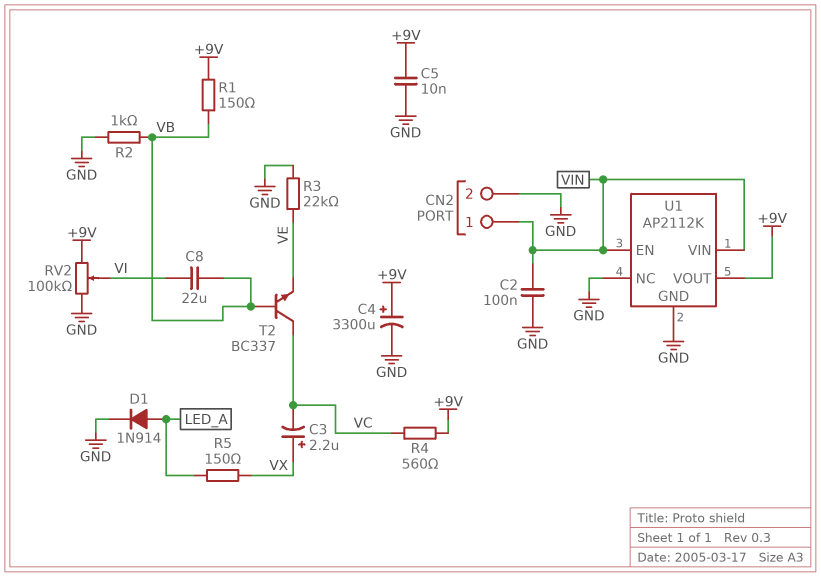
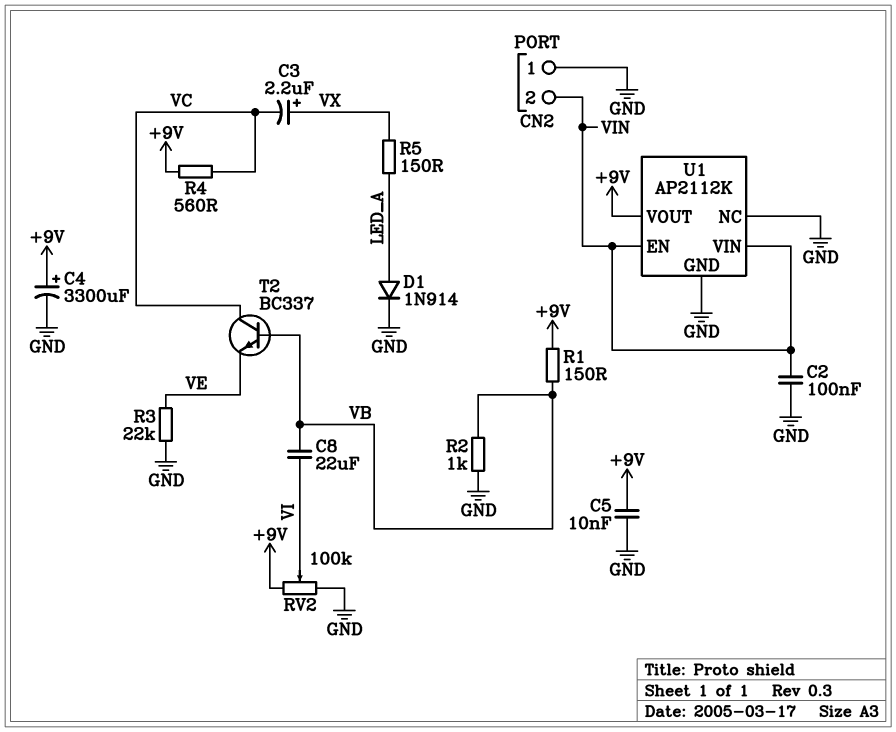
CN2 pin 1: VIN -> GND
CN2 pin 2: GND -> VIN

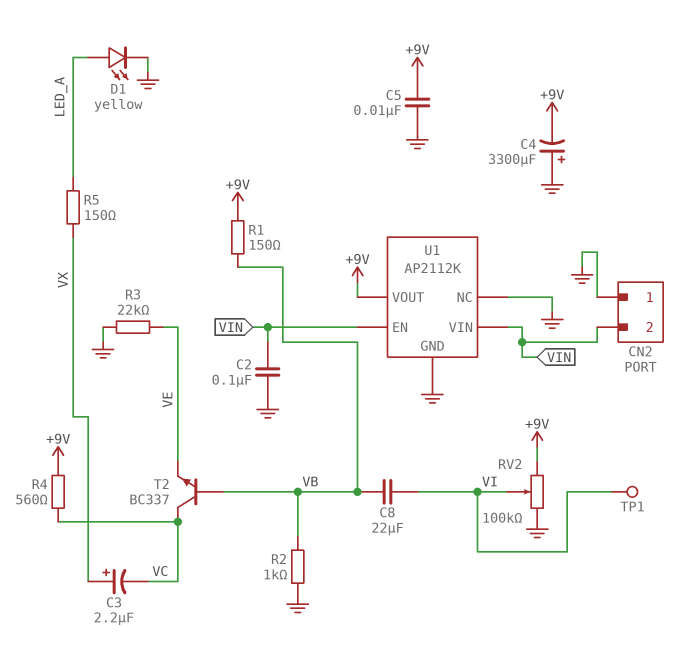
C4: 3300uF (plus +9V, minus GND) -> 3300uF (plus GND, minus +9V)
D1: diode 1N914 (A LED_A, K GND) -> LED yellow (A LED_A, K GND)
TP1: none -> test point (VI)

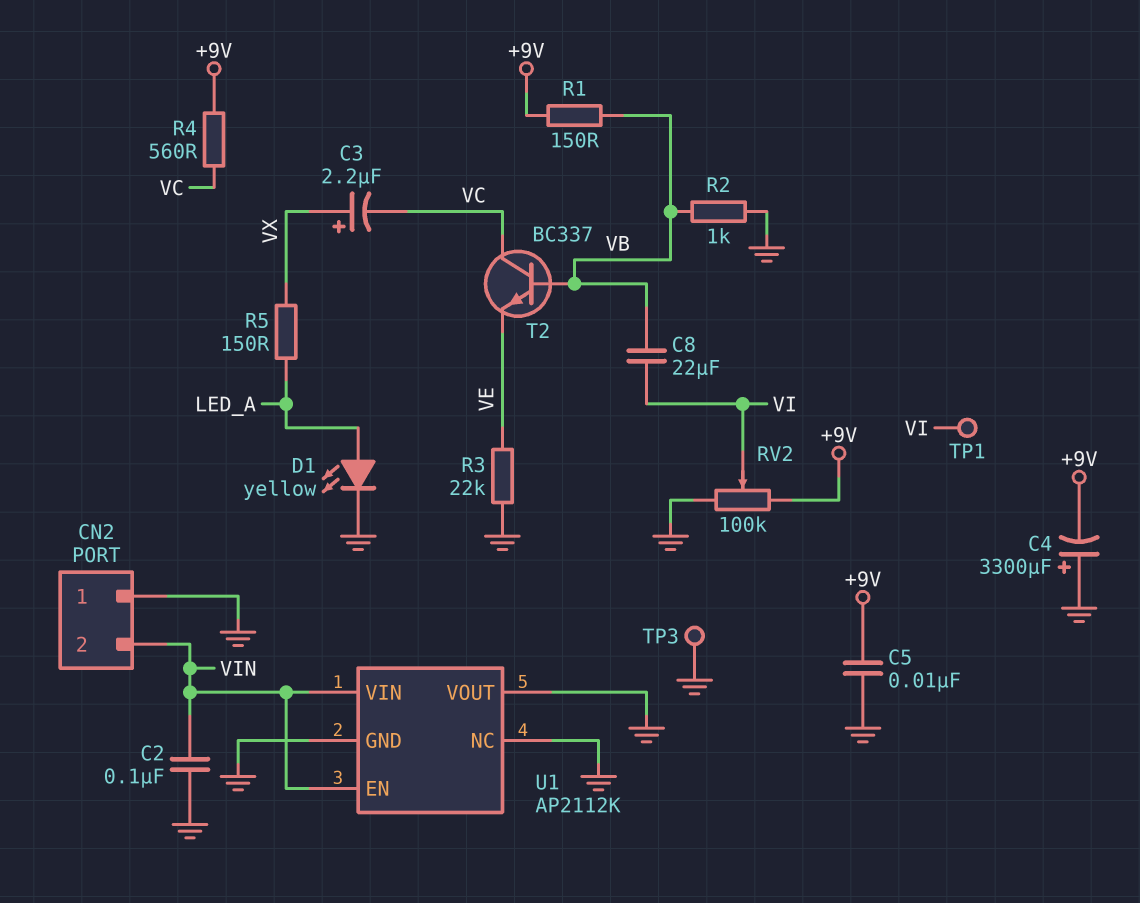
TP3: none -> test point (GND)
U1 pin VOUT: +9V -> GND

